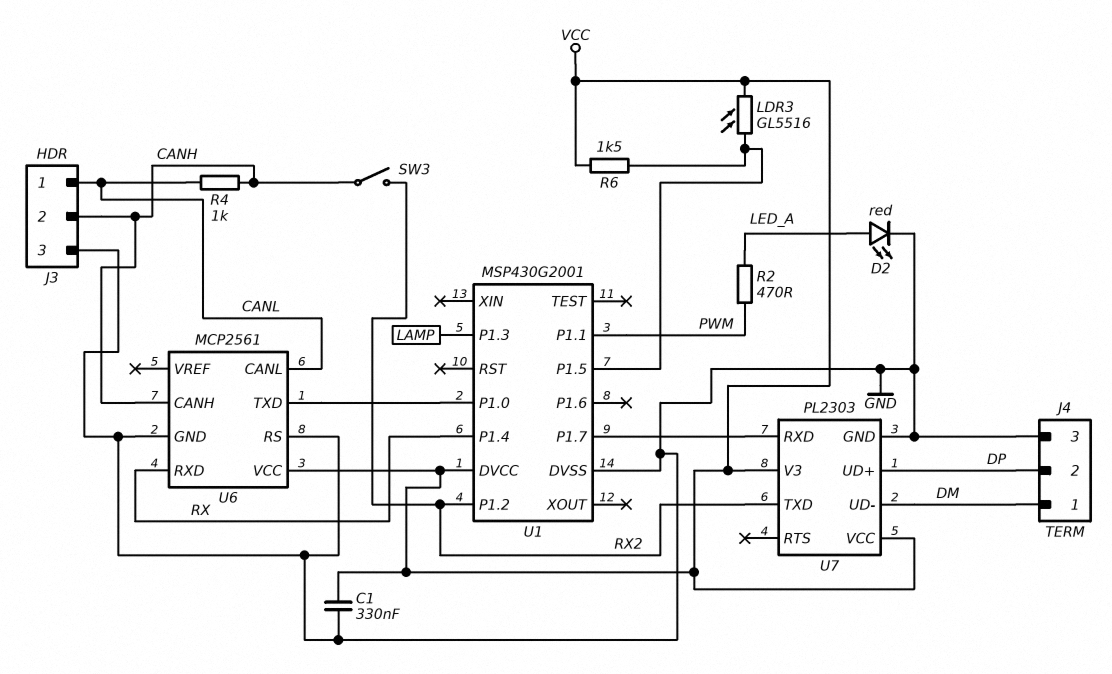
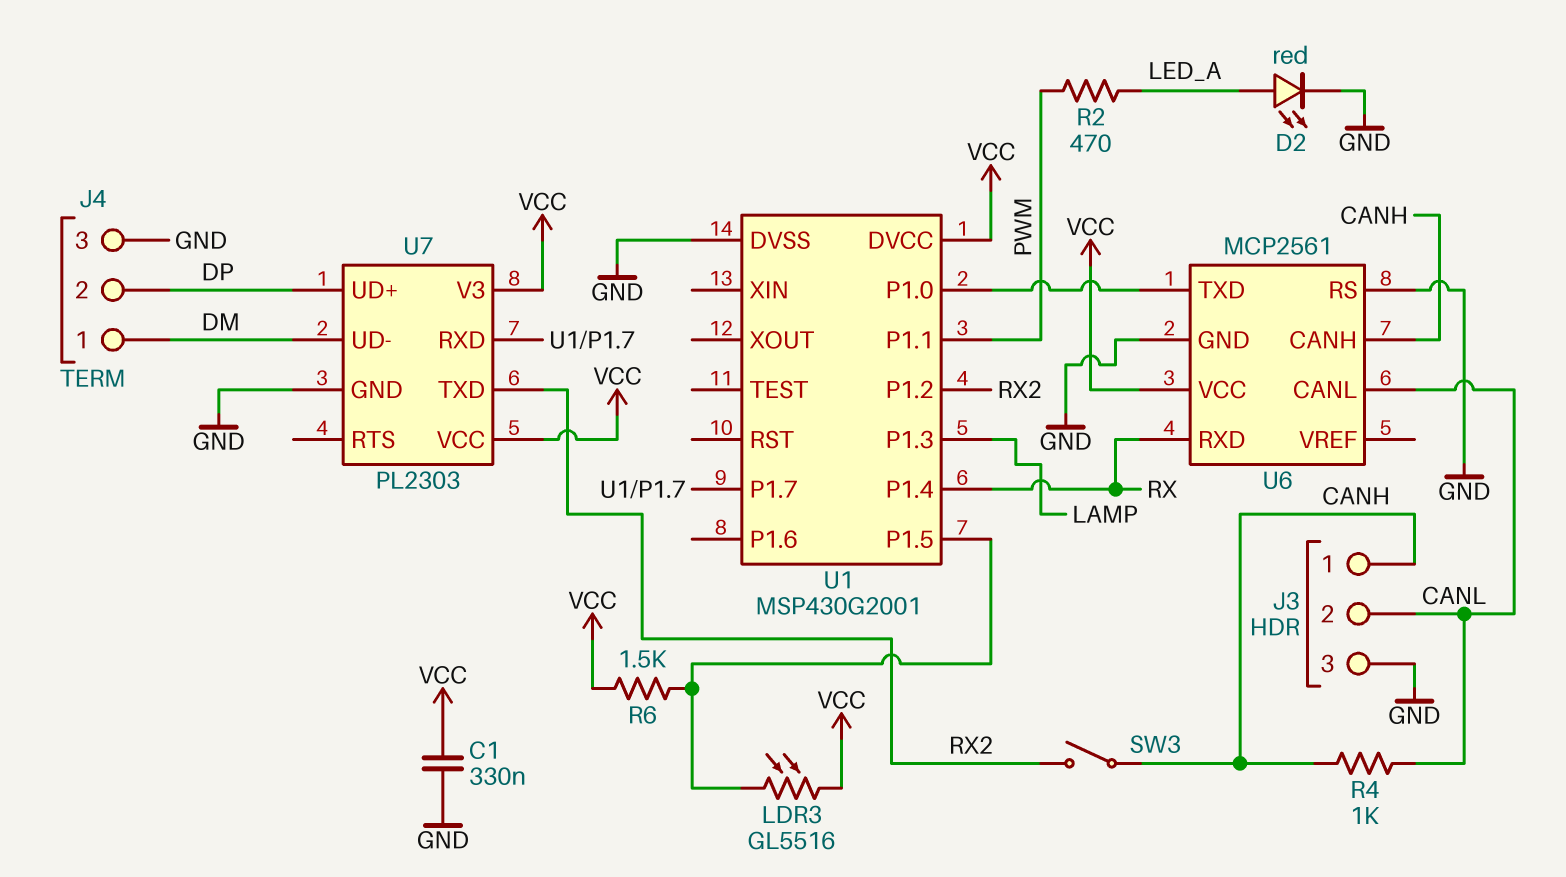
J3 pin 1: CANL -> CANH
J3 pin 2: CANH -> CANL

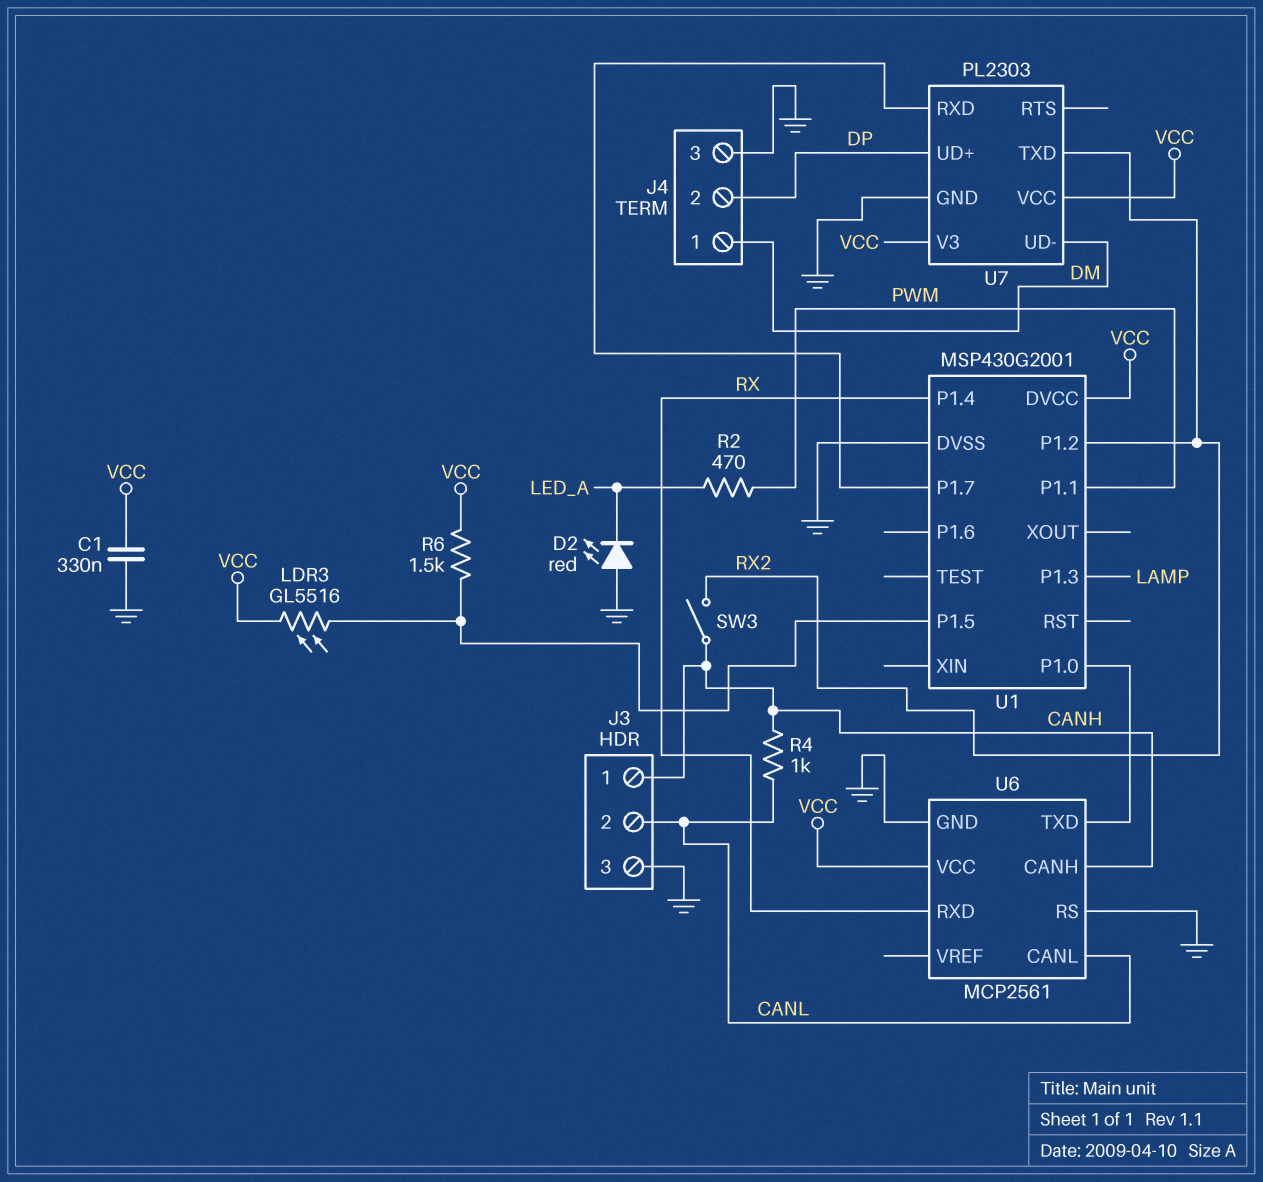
D2: LED red (A LED_A, K GND) -> LED red (A GND, K LED_A)

